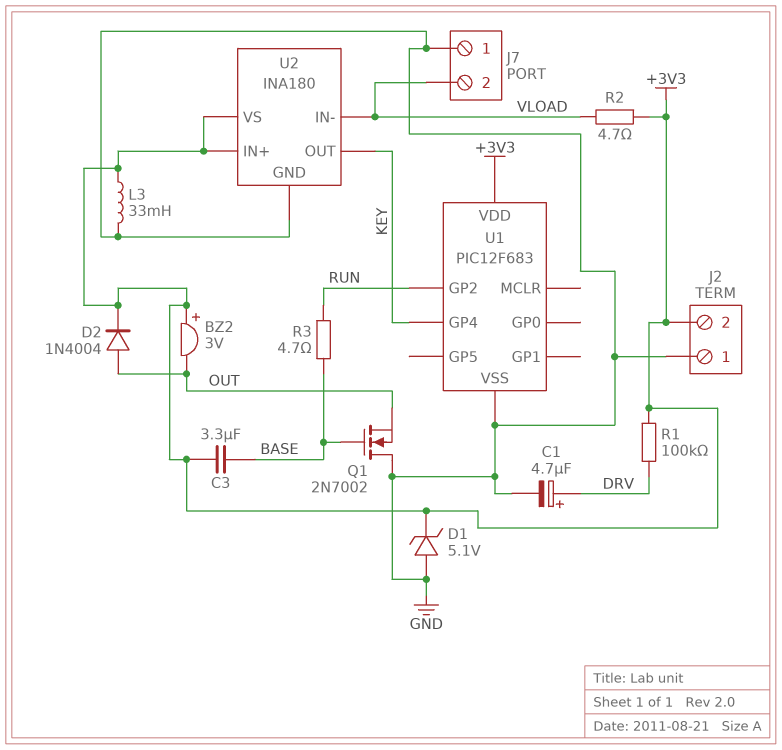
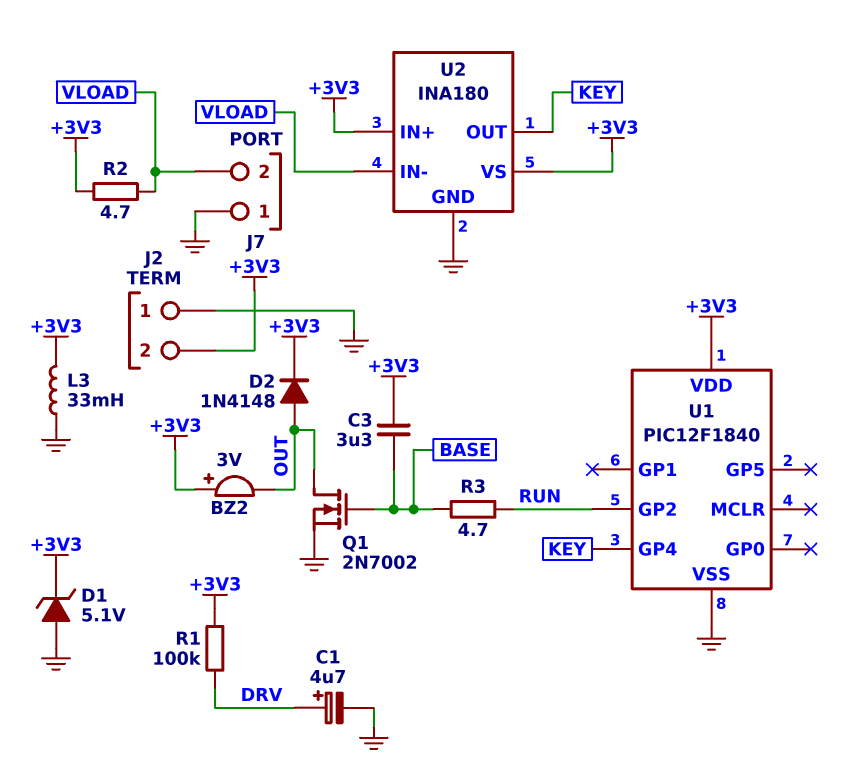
D2: diode 1N4004 (A OUT, K +3V3) -> diode 1N4148 (A OUT, K +3V3)
Q1: NMOS 2N7002 (G BASE, D GND, S OUT) -> NMOS 2N7002 (G BASE, D OUT, S GND)
U1: PIC12F683 -> PIC12F1840

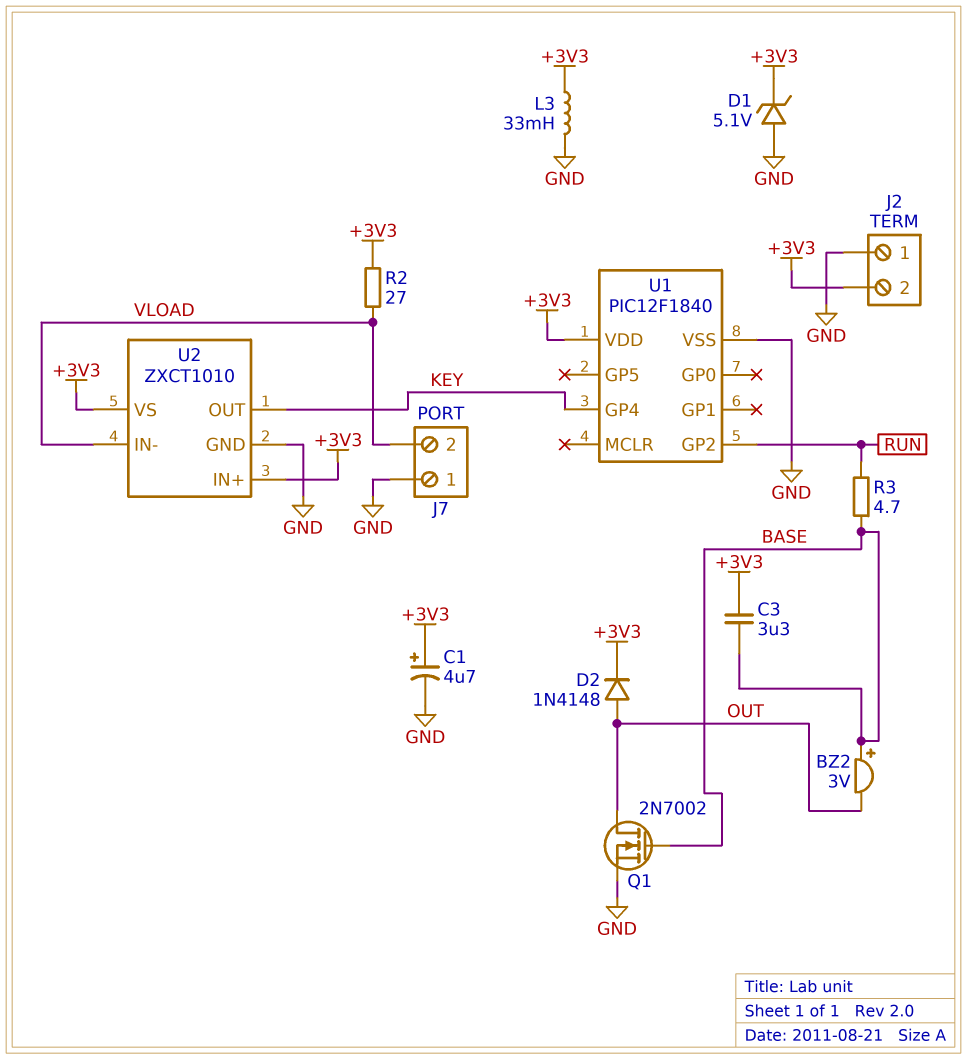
BZ2: buzzer 3V (plus +3V3, minus OUT) -> buzzer 3V (plus BASE, minus OUT)
C1: 4.7uF (plus DRV, minus GND) -> 4.7uF (plus +3V3, minus GND)
R1: 100k (+3V3, DRV) -> none
R2: 4.7 (+3V3, VLOAD) -> 27 (+3V3, VLOAD)
U2: INA180 -> ZXCT1010

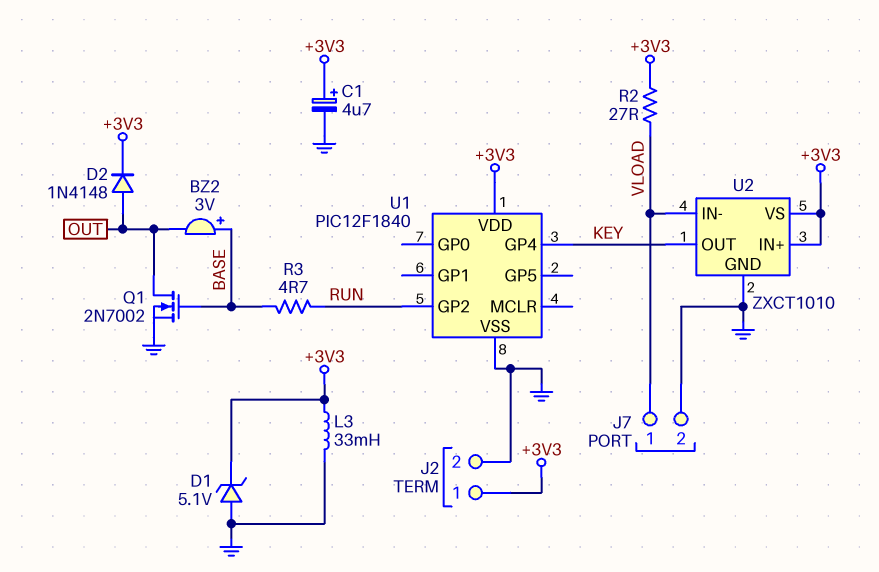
C3: 3.3uF (+3V3, BASE) -> none
J2 pin 1: GND -> +3V3
J2 pin 2: +3V3 -> GND
J7 pin 1: GND -> VLOAD
J7 pin 2: VLOAD -> GND

